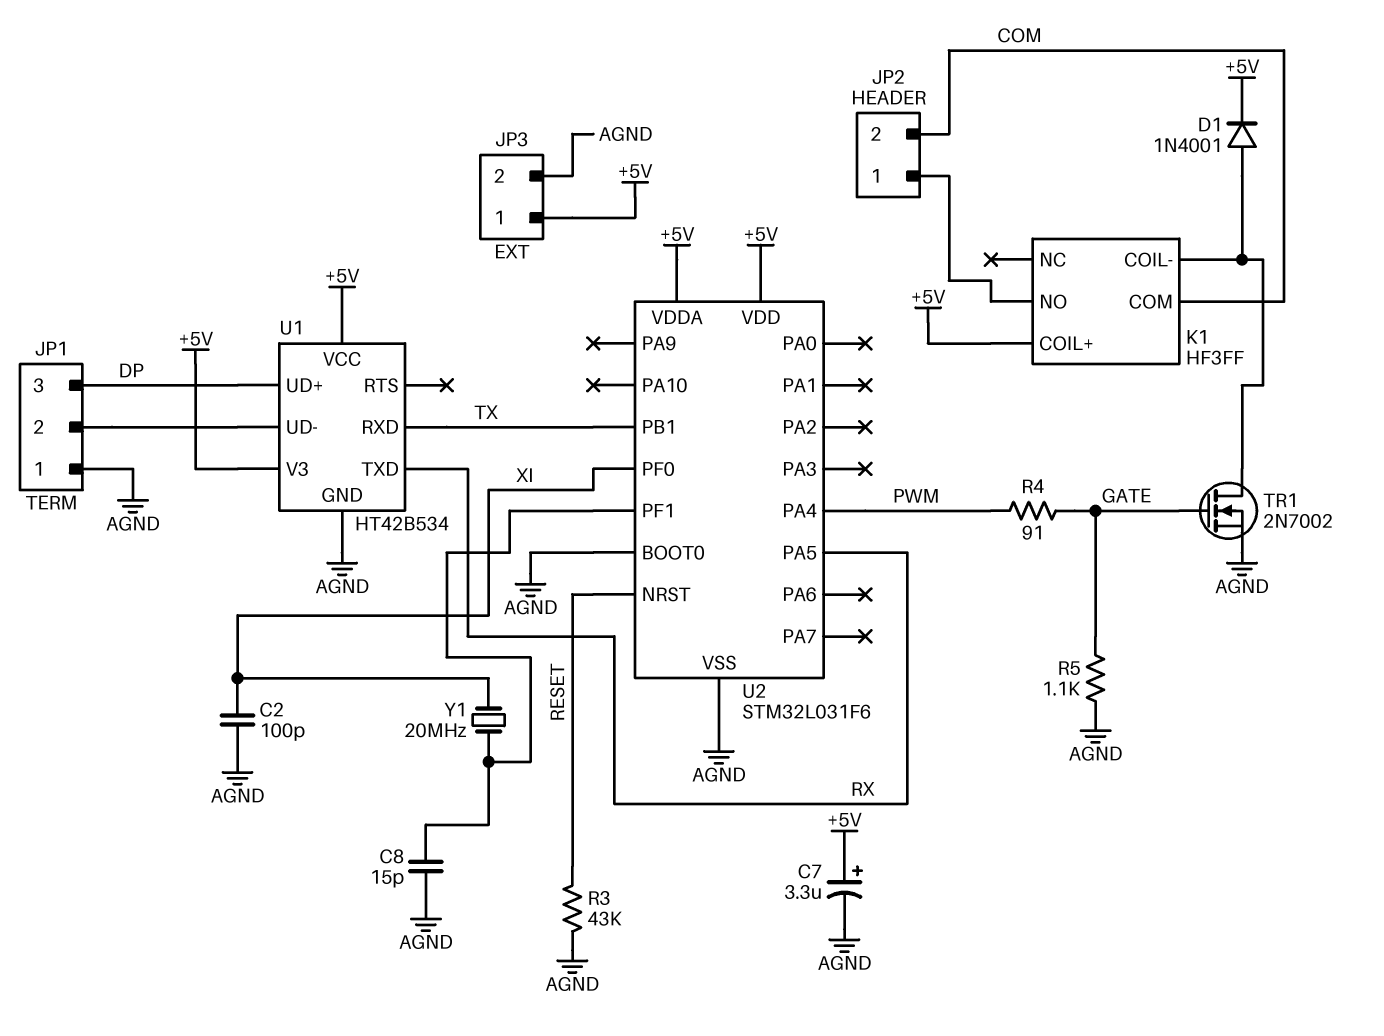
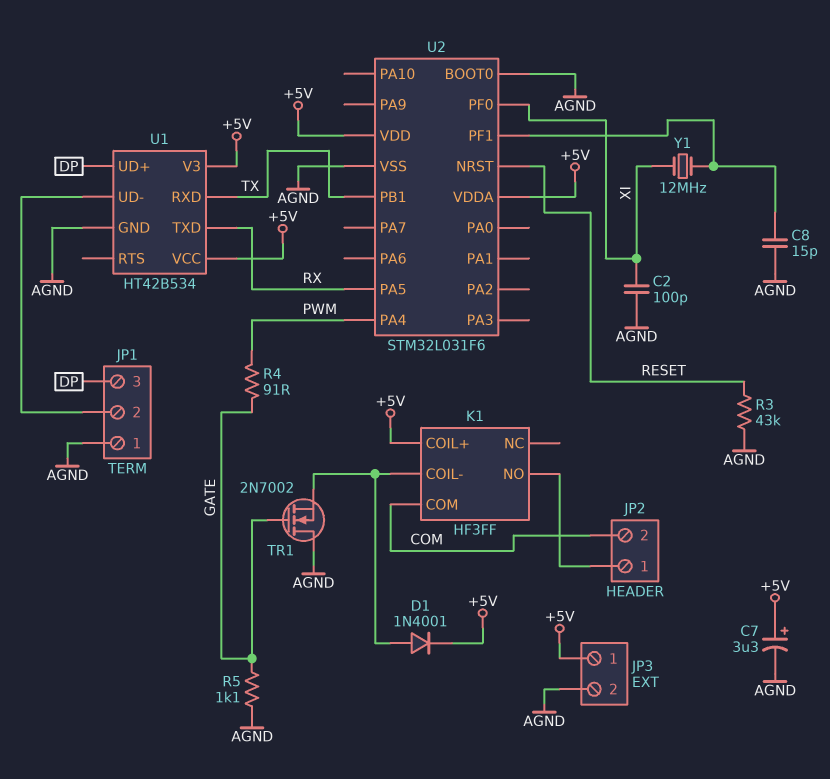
TR1: NMOS 2N7002 (G GATE, D K1/COIL-, S AGND) -> NMOS 2N7002 (G GATE, D AGND, S K1/COIL-)
Y1: 20MHz (U2/PF1, XI) -> 12MHz (U2/PF1, XI)

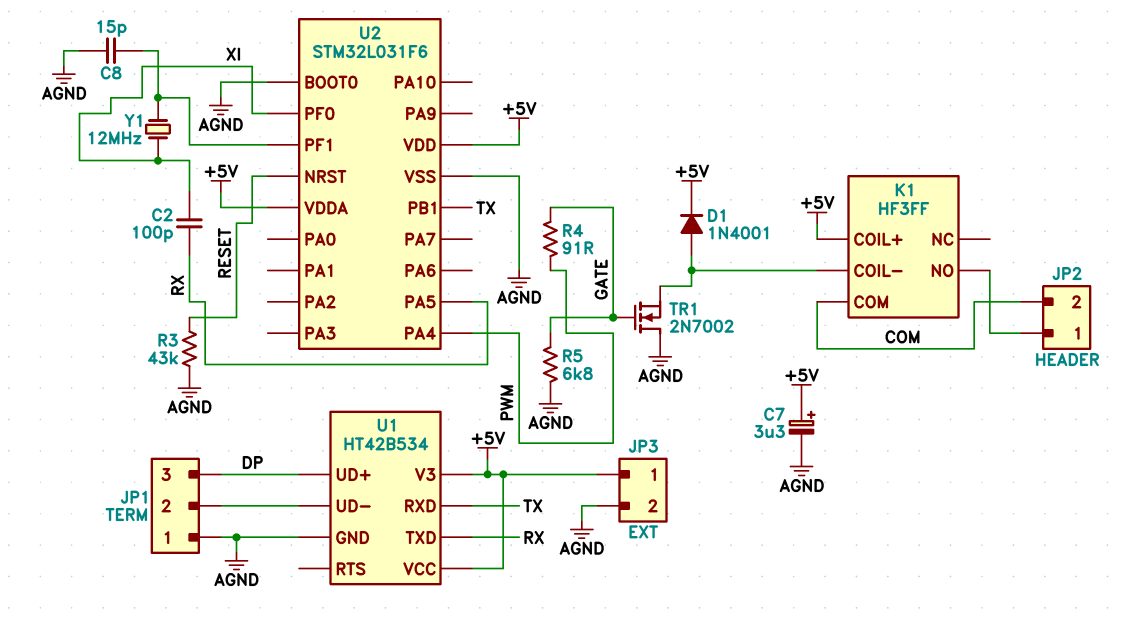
C2: 100pF (AGND, XI) -> 100pF (RX, XI)
R5: 1.1k (AGND, GATE) -> 6.8k (AGND, GATE)

